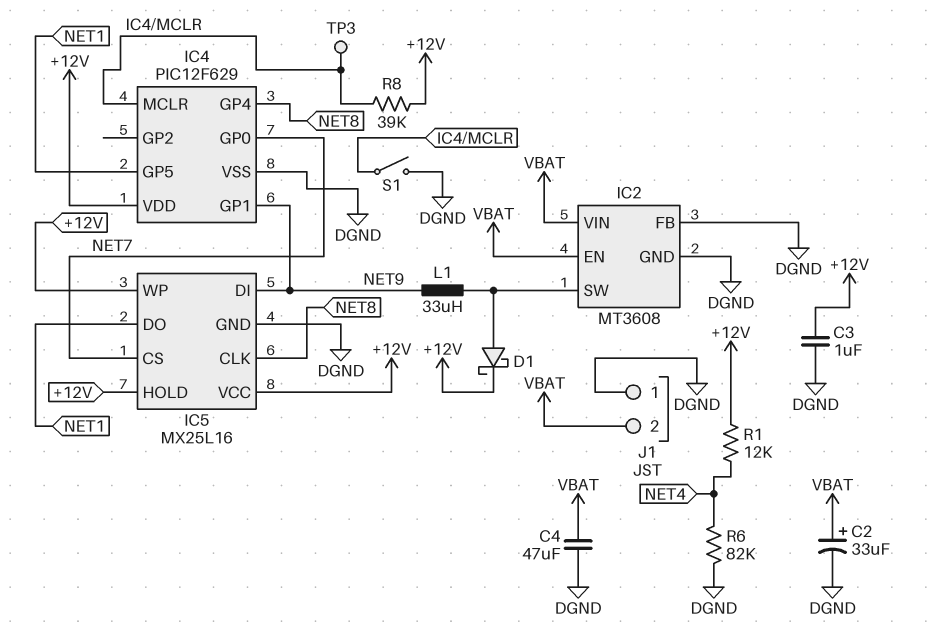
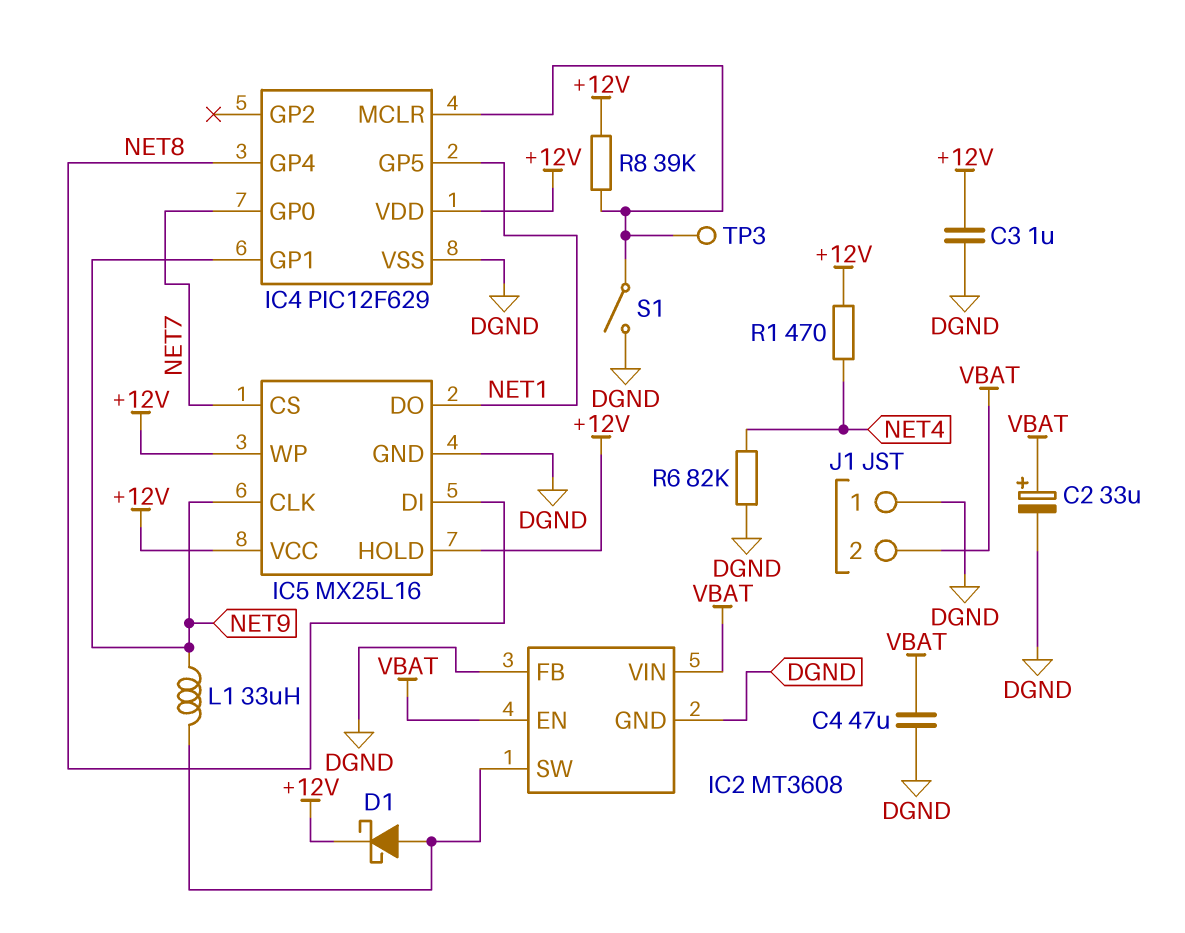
IC5 pin CLK: NET8 -> NET9
IC5 pin DI: NET9 -> NET8
R1: 12k (+12V, NET4) -> 470 (+12V, NET4)

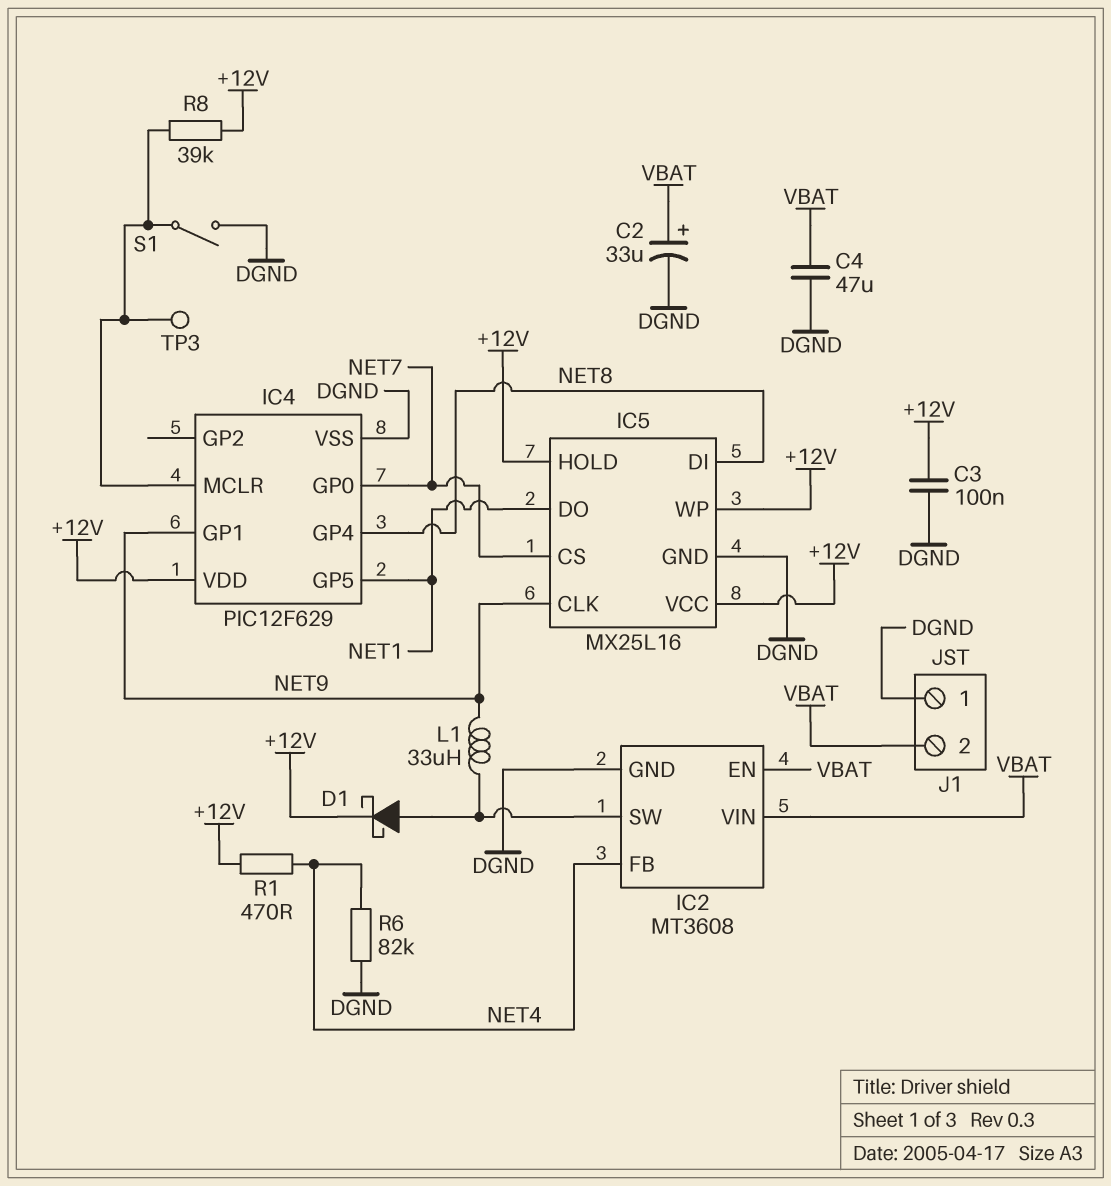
C3: 1uF (+12V, DGND) -> 100nF (+12V, DGND)
IC2 pin FB: DGND -> NET4

